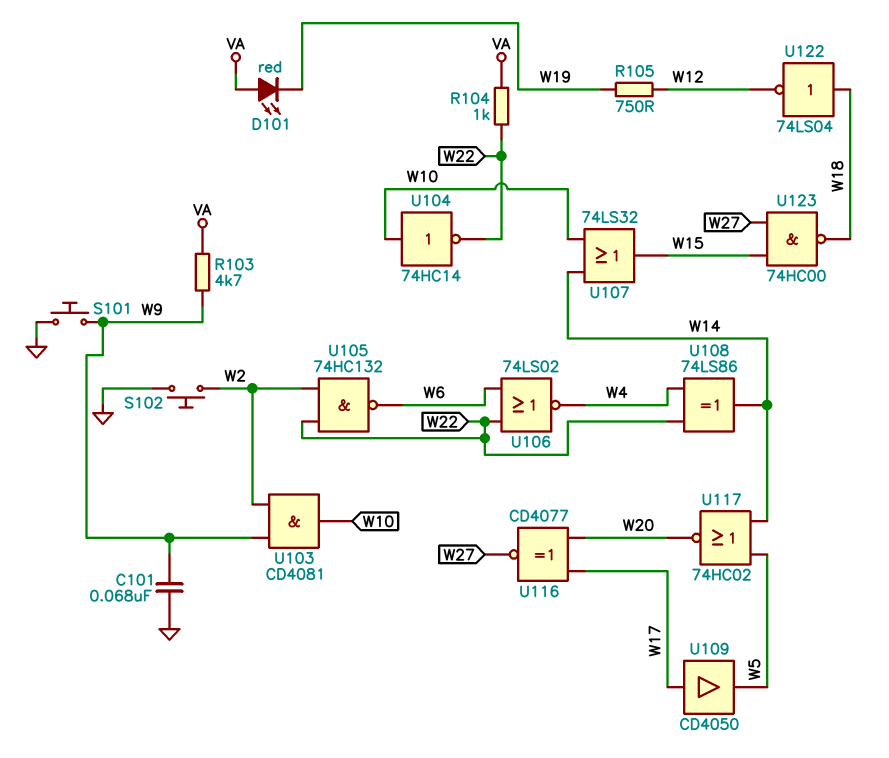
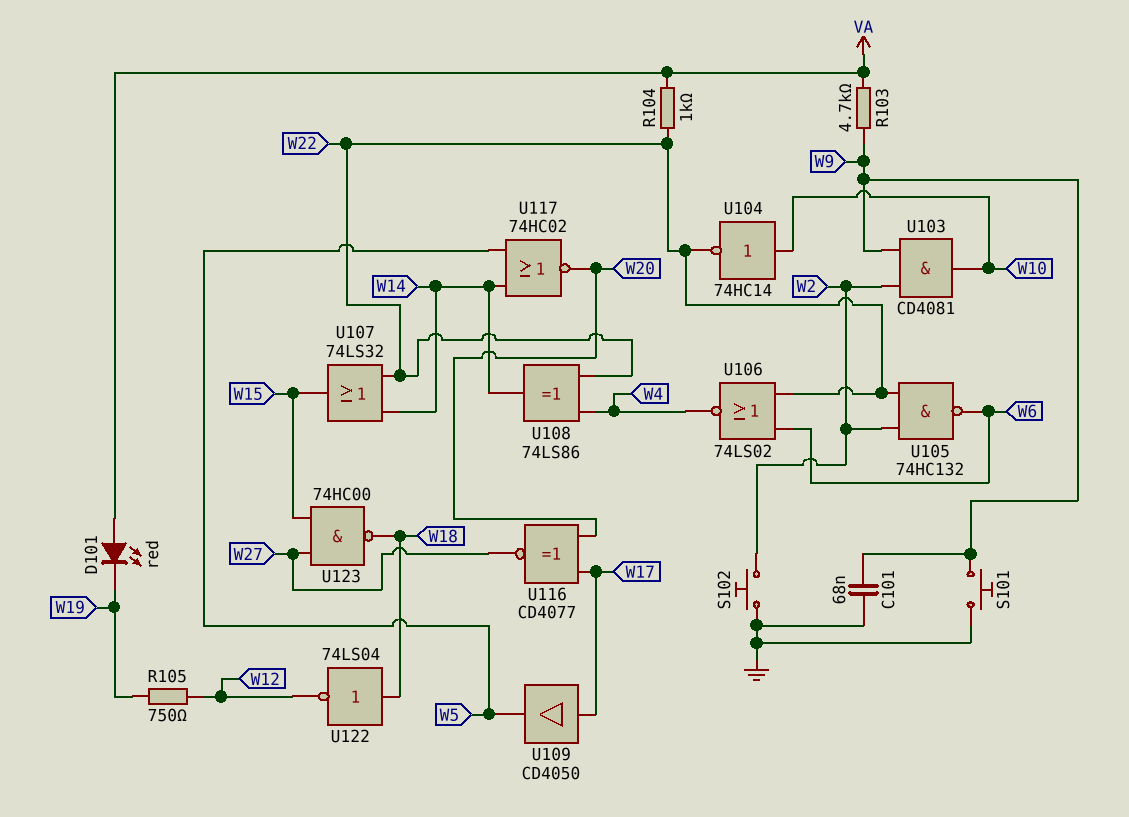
U107: OR 74LS32 (in W10, in W14, out W15) -> OR 74LS32 (in W14, in W22, out W15)

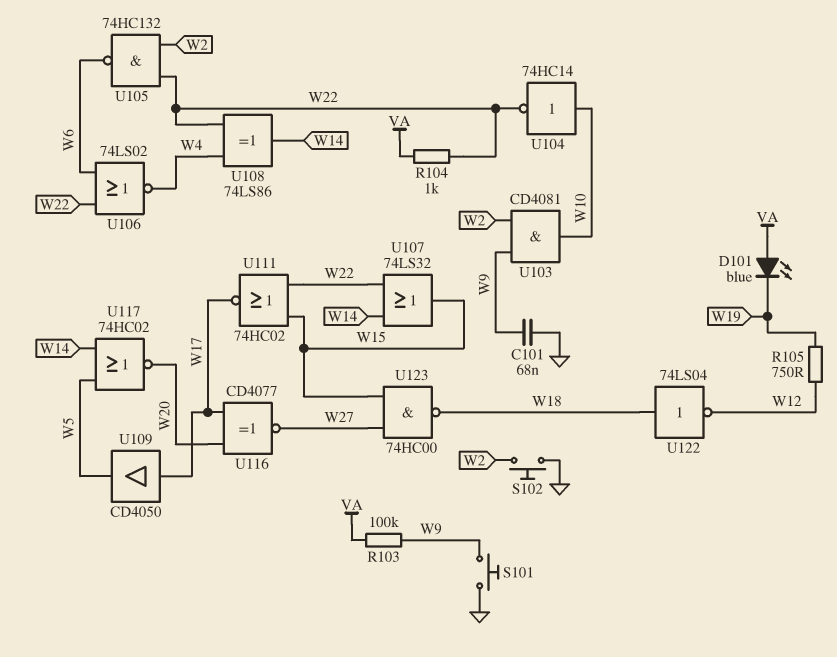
D101: LED red (A VA, K W19) -> LED blue (A VA, K W19)
R103: 4.7k (VA, W9) -> 100k (VA, W9)
U111: none -> NOR 74HC02 (in W15, in W22, out W17)

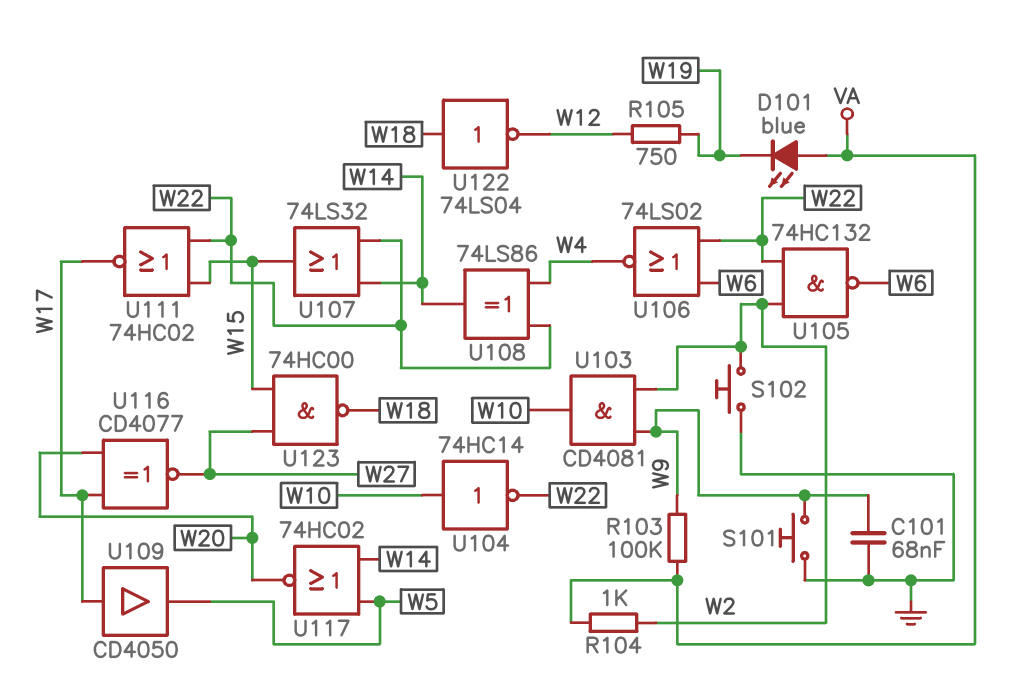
R104: 1k (VA, W22) -> 1k (VA, W2)

